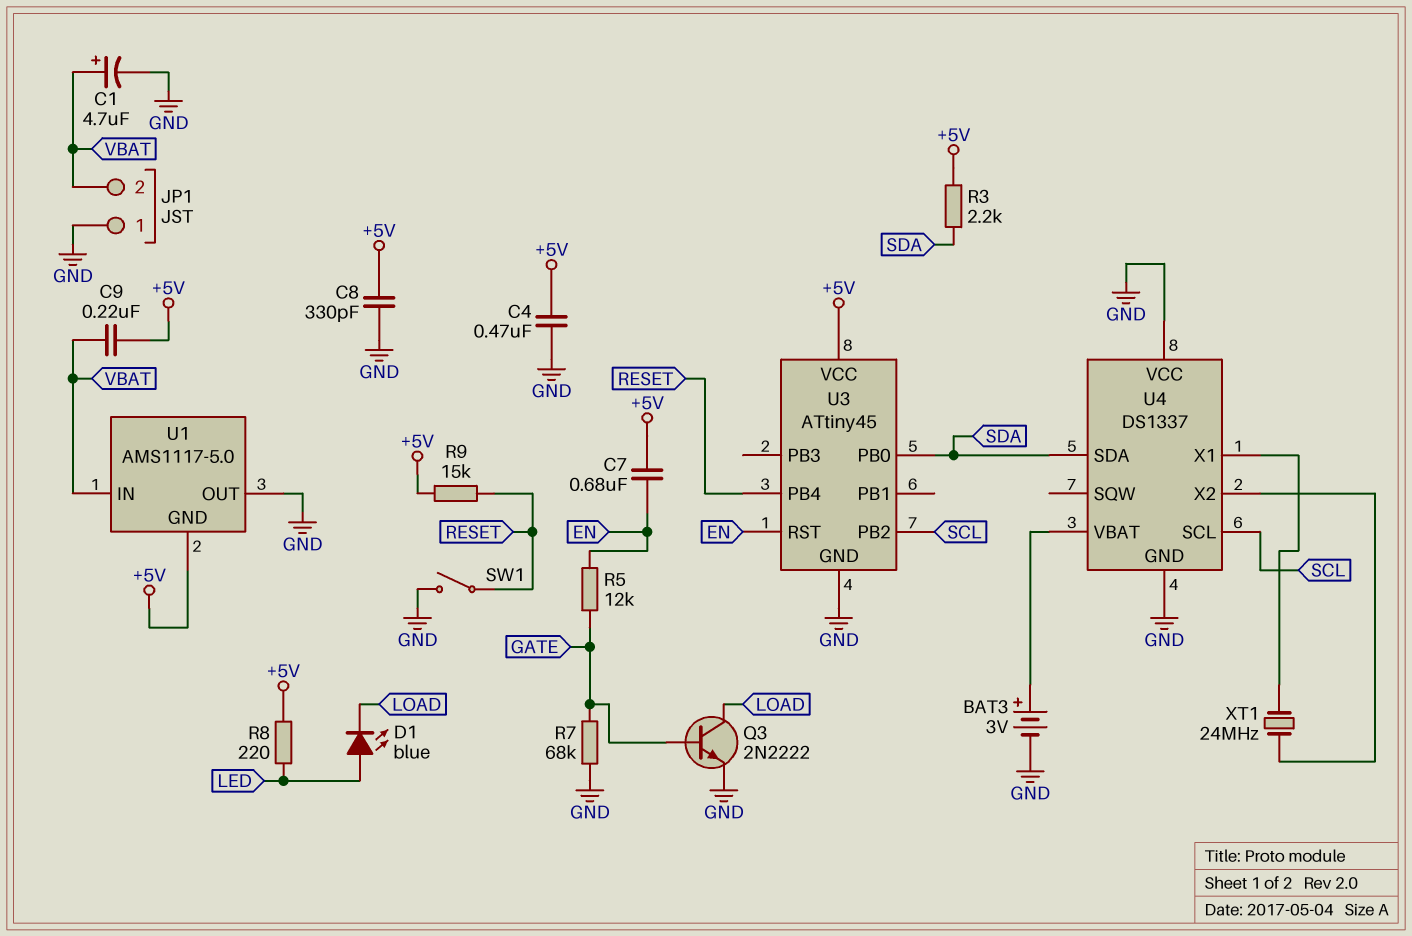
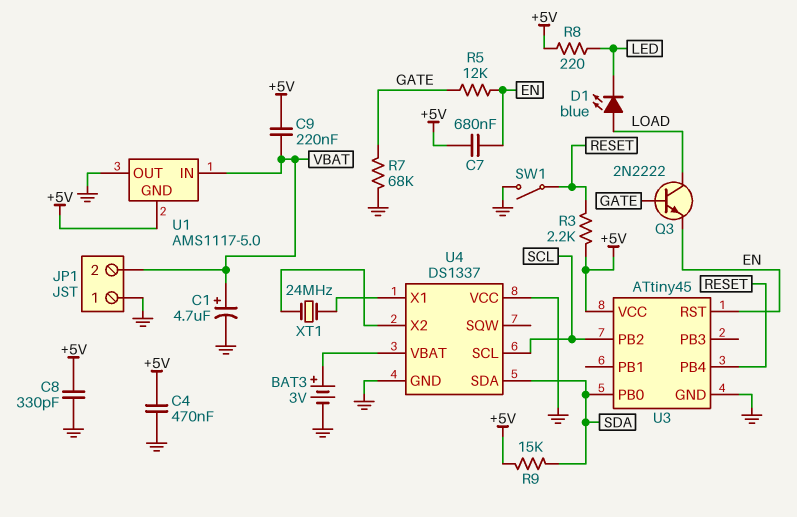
D1: LED blue (A LED, K LOAD) -> LED blue (A LOAD, K LED)
Q3: NPN 2N2222 (B GATE, C LOAD, E GND) -> NPN 2N2222 (B GATE, C LOAD, E EN)
R3: 2.2k (+5V, SDA) -> 2.2k (+5V, RESET)
R9: 15k (+5V, RESET) -> 15k (+5V, SDA)

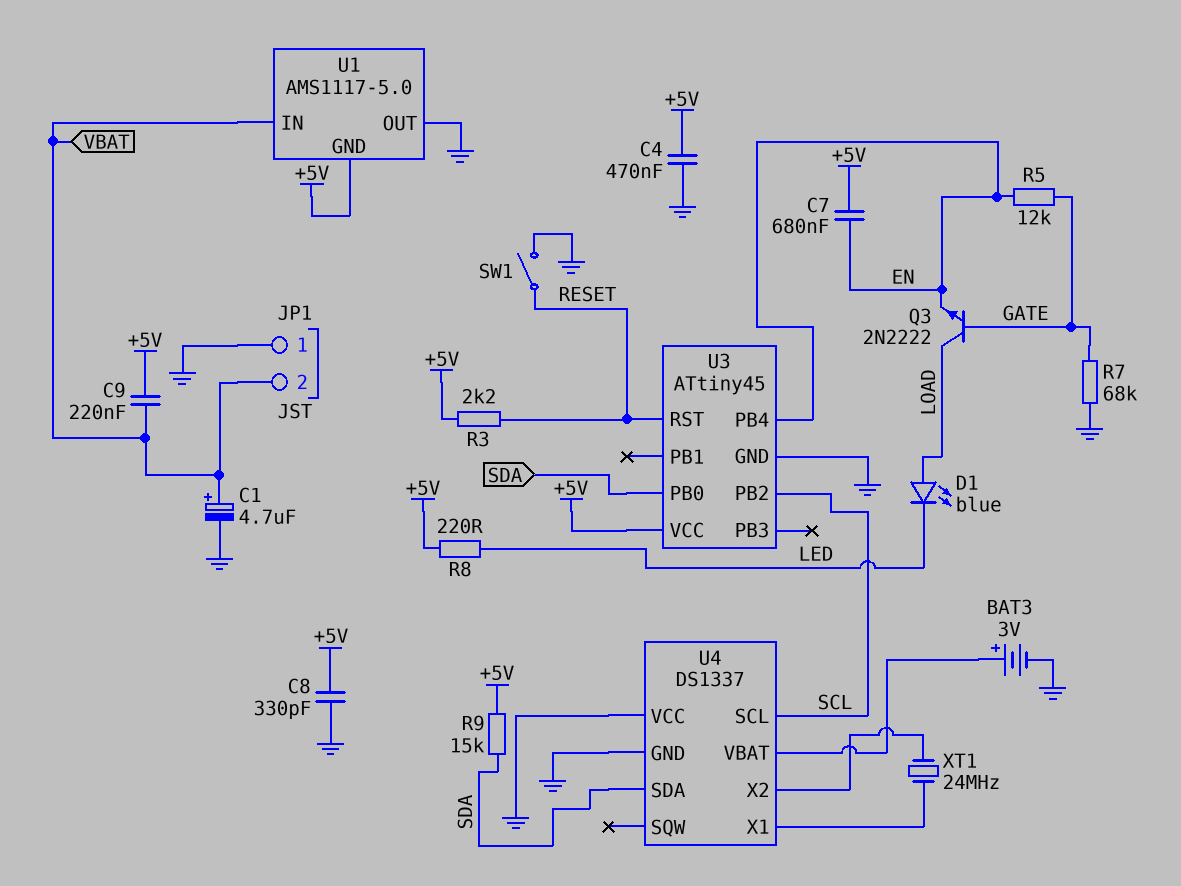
U3 pin PB4: RESET -> EN
U3 pin RST: EN -> RESET

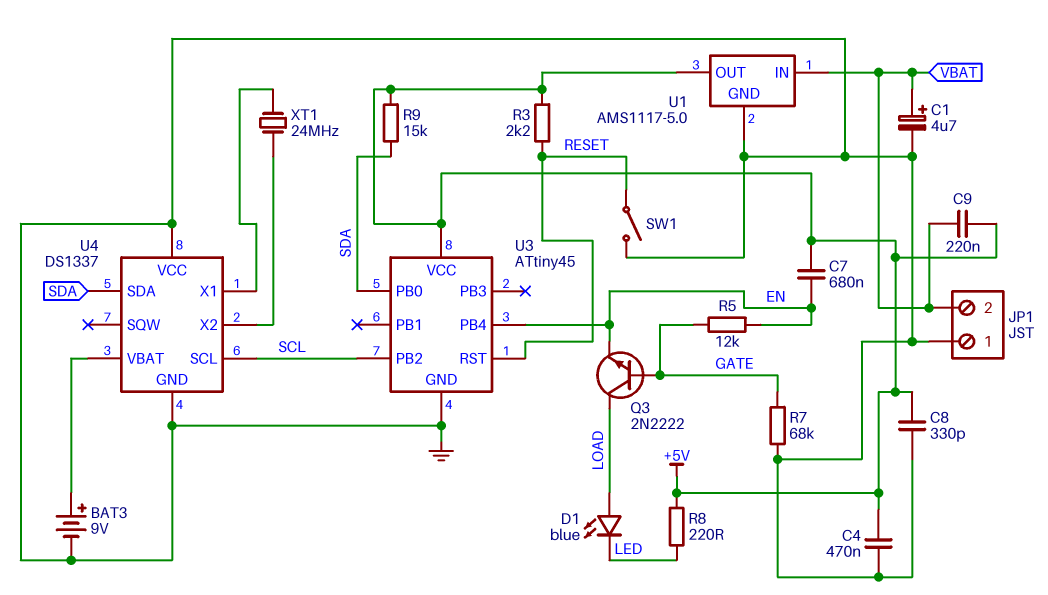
BAT3: 3V (plus U4/VBAT, minus GND) -> 9V (plus U4/VBAT, minus GND)
U1 pin GND: +5V -> GND
U1 pin OUT: GND -> +5V

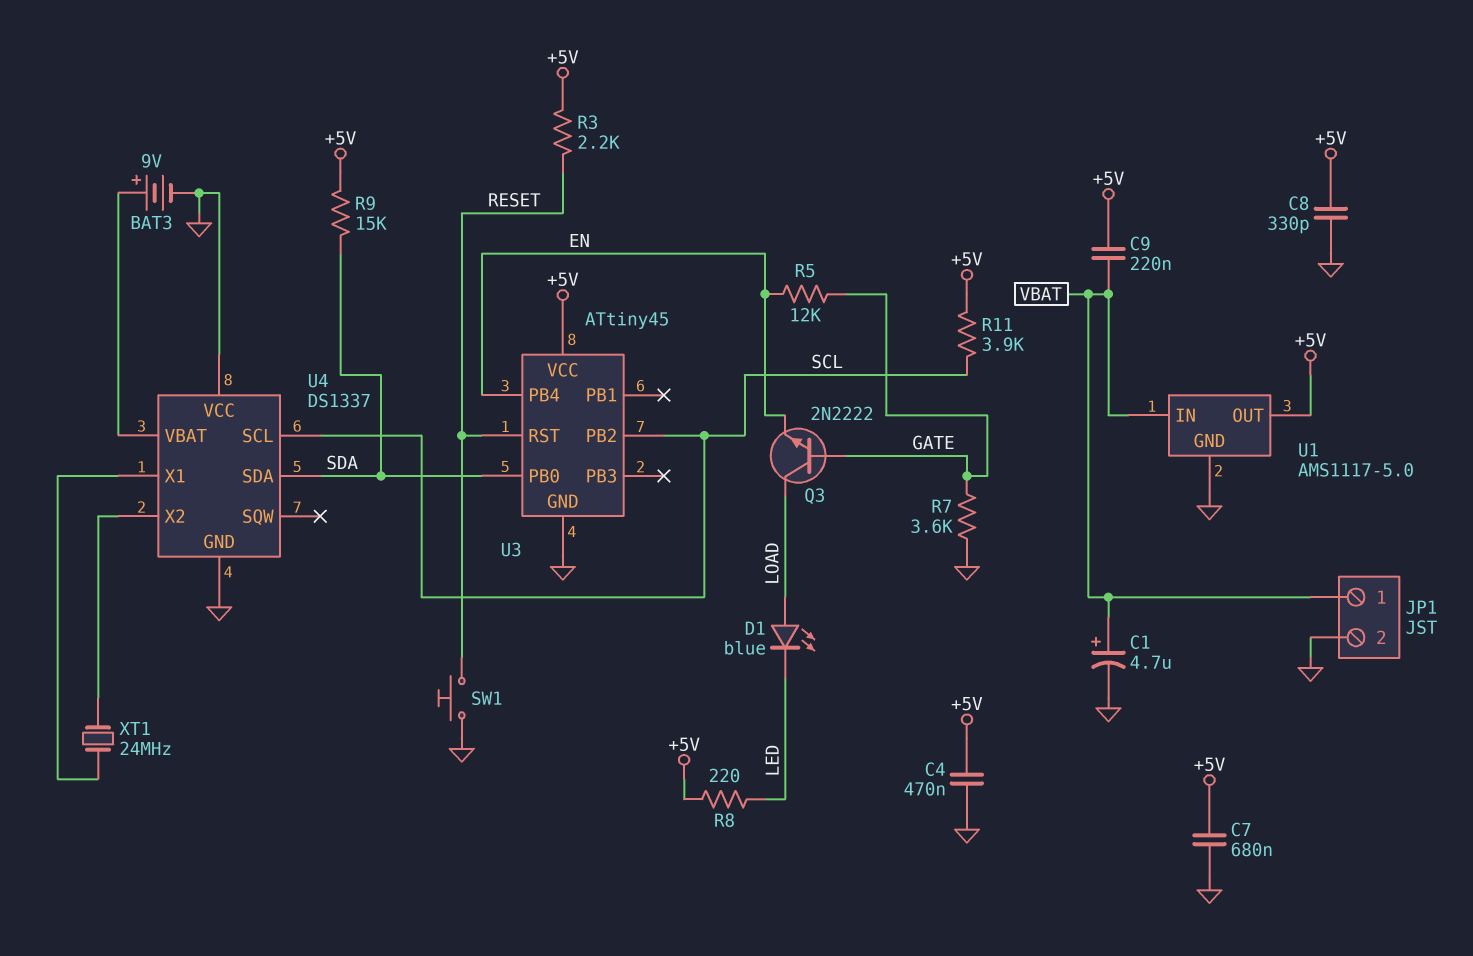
C7: 680nF (+5V, EN) -> 680nF (+5V, GND)
JP1 pin 1: GND -> VBAT
JP1 pin 2: VBAT -> GND
R7: 68k (GATE, GND) -> 3.6k (GATE, GND)
R11: none -> 3.9k (+5V, SCL)
SW1: switch (GND, RESET) -> button (GND, RESET)

